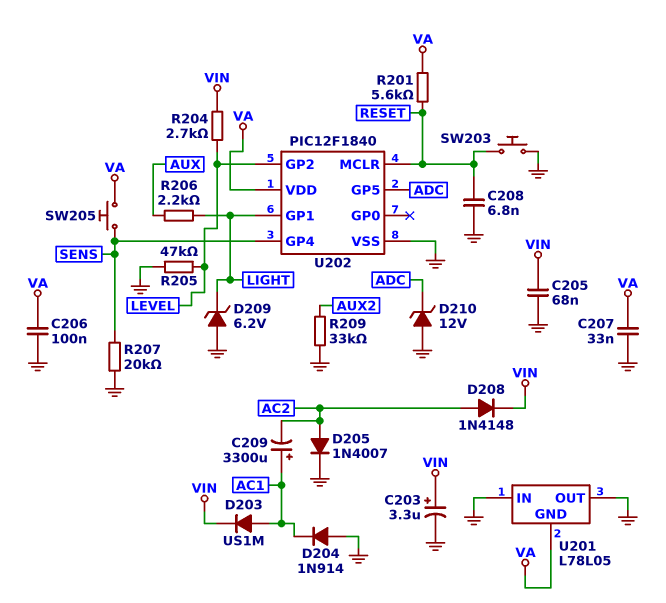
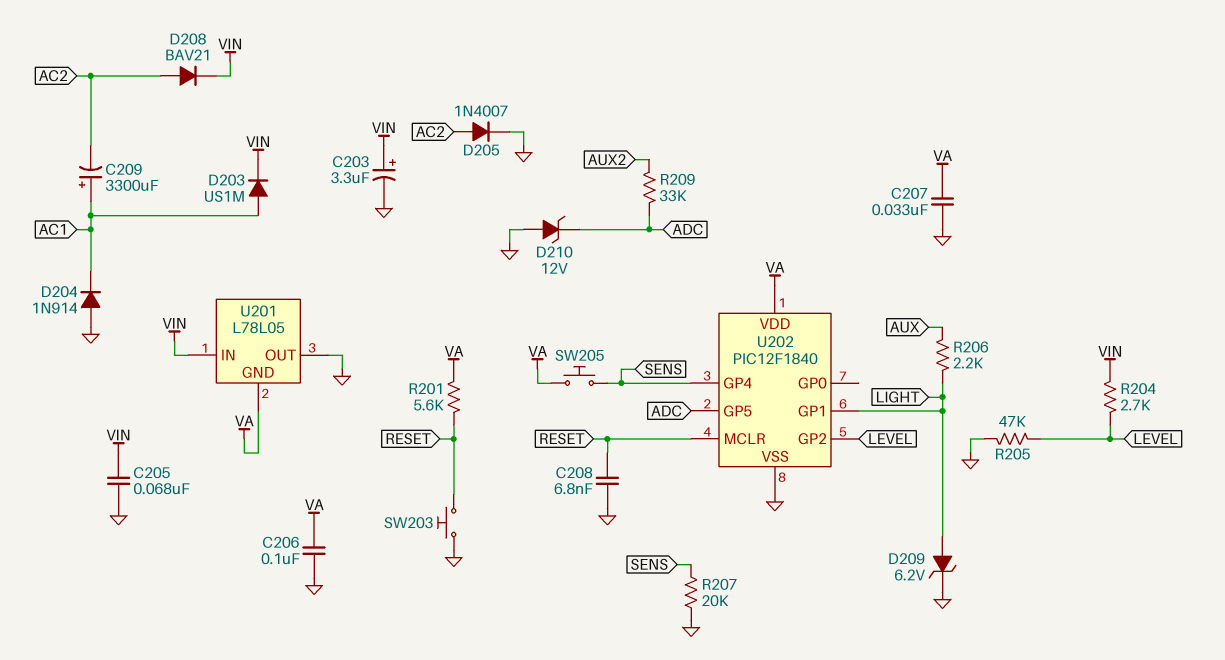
D208: diode 1N4148 (A AC2, K VIN) -> diode BAV21 (A AC2, K VIN)
D209: zener 6.2V (A GND, K LIGHT) -> zener 6.2V (A LIGHT, K GND)
R209: 33k (AUX2, GND) -> 33k (ADC, AUX2)
U201 pin IN: GND -> VIN

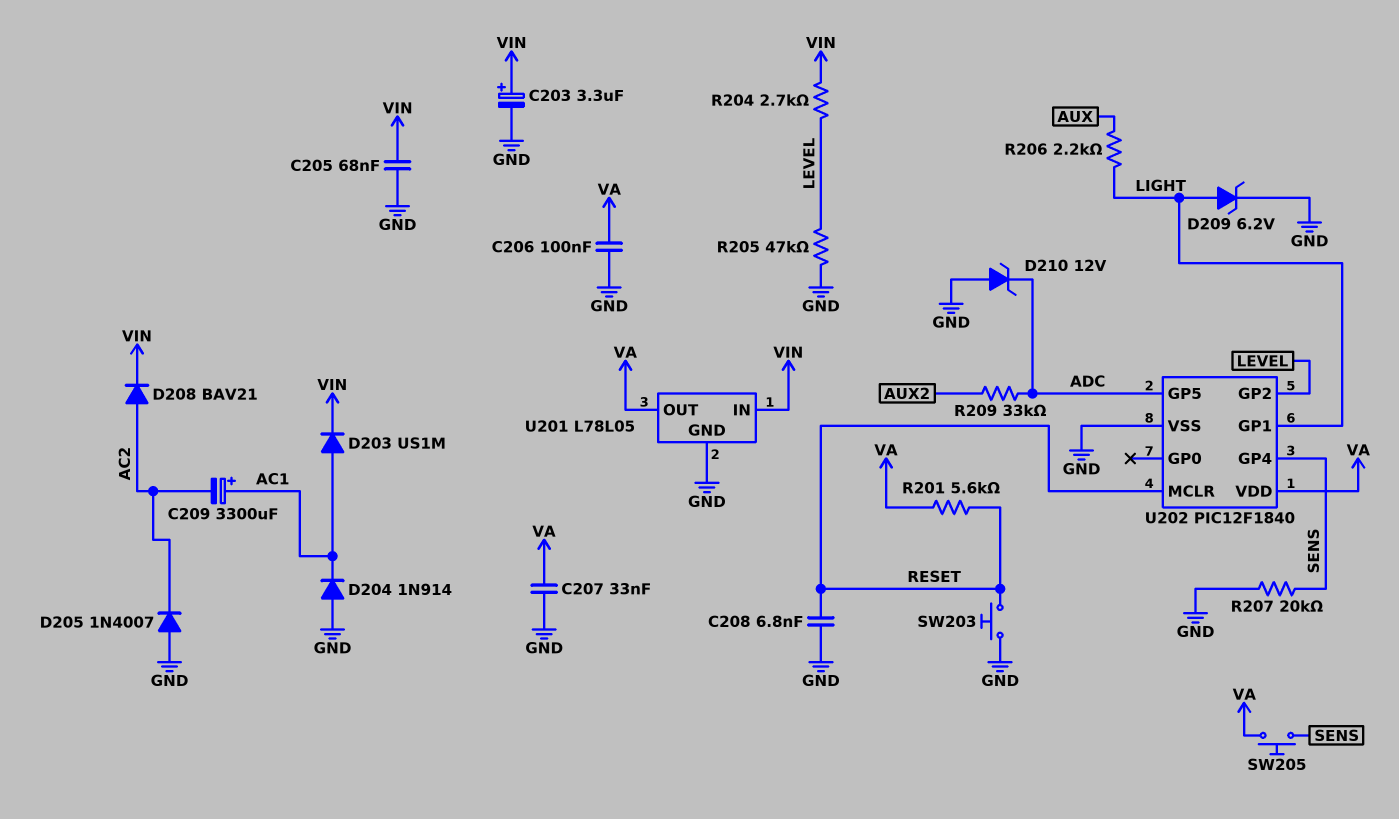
D205: diode 1N4007 (A AC2, K GND) -> diode 1N4007 (A GND, K AC2)
U201 pin GND: VA -> GND
U201 pin OUT: GND -> VA

